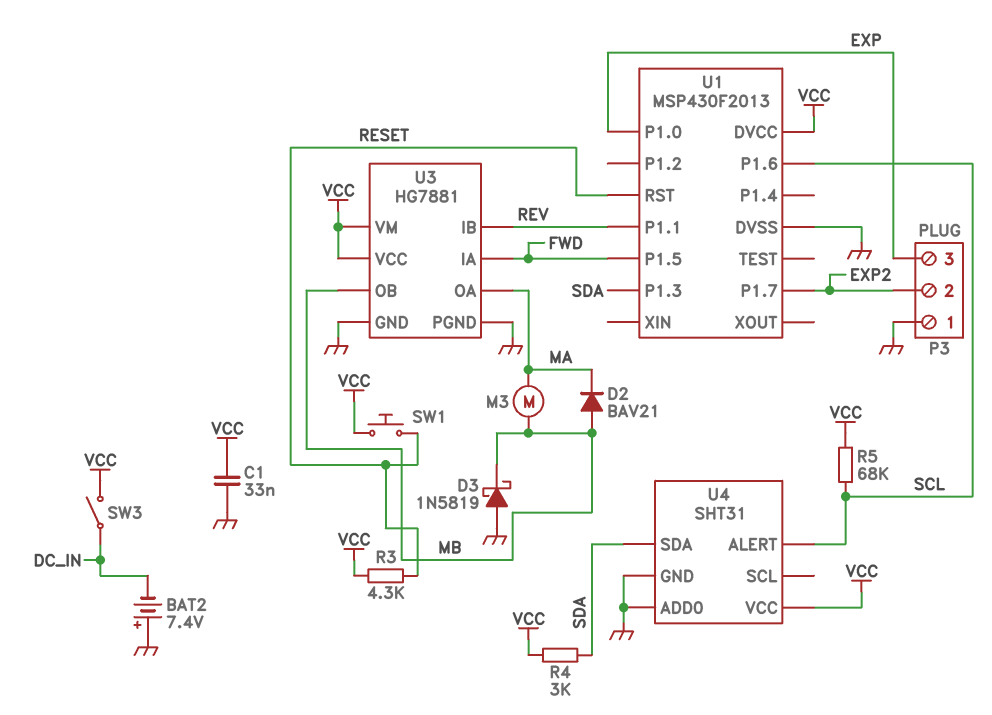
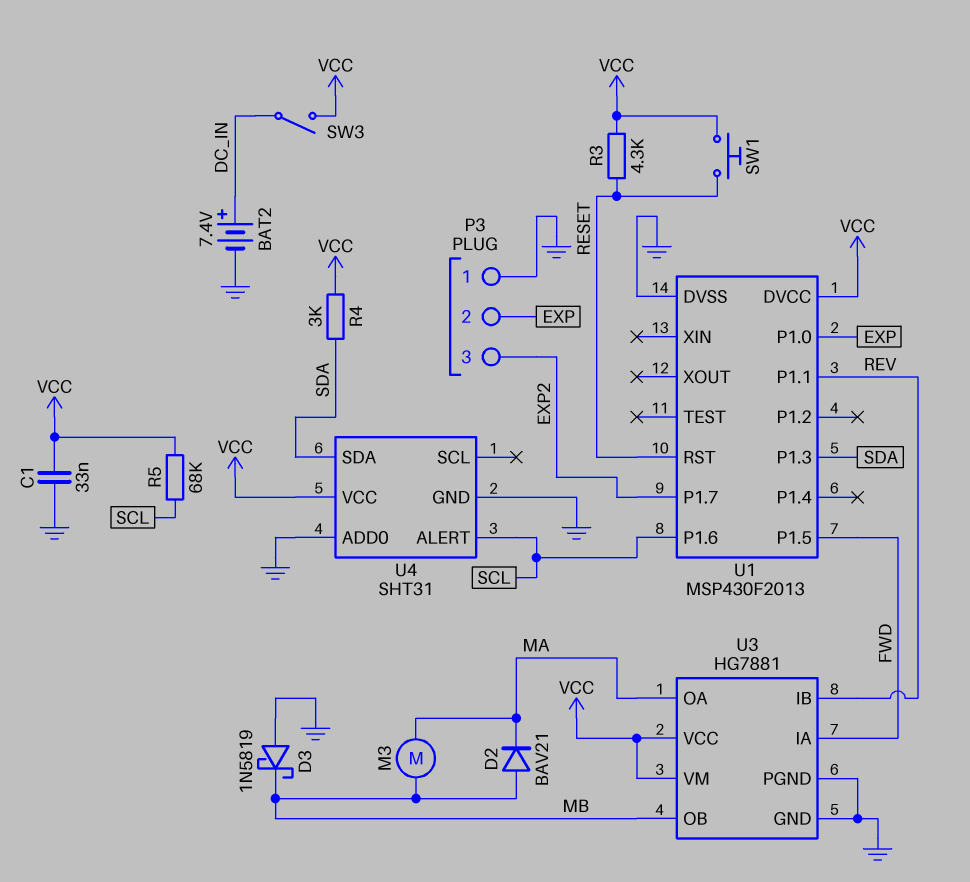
BAT2: 7.4V (plus GND, minus DC_IN) -> 7.4V (plus DC_IN, minus GND)
P3 pin 2: EXP2 -> EXP
P3 pin 3: EXP -> EXP2

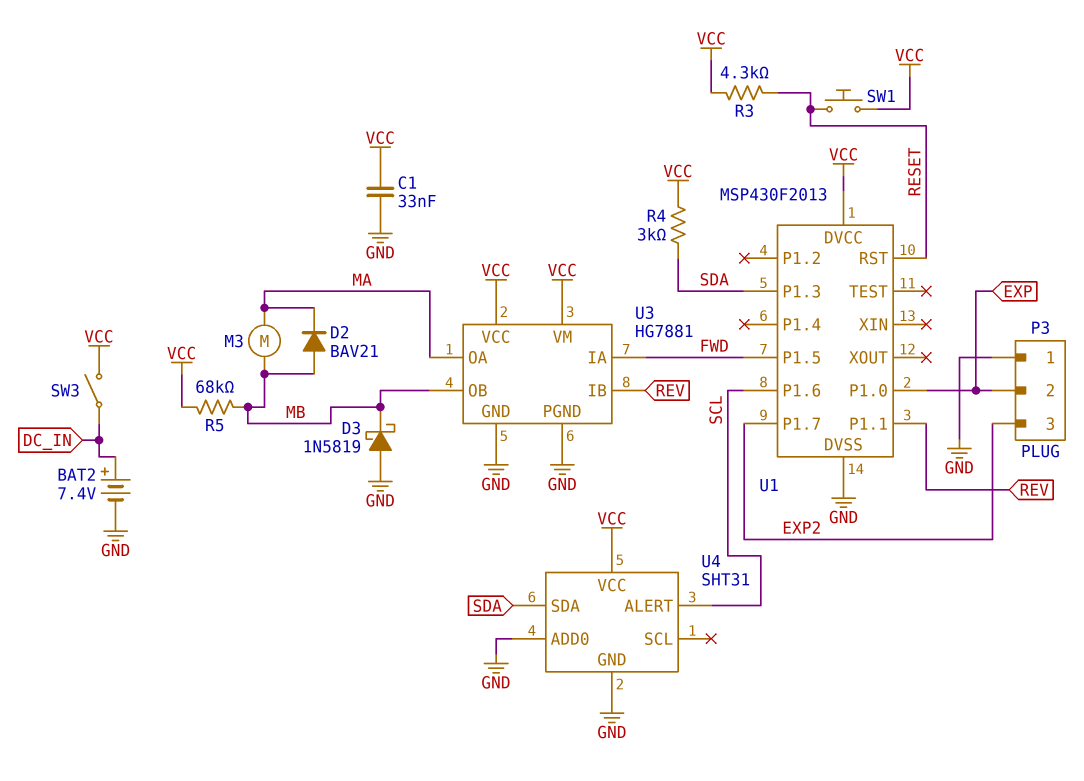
R5: 68k (SCL, VCC) -> 68k (MB, VCC)

